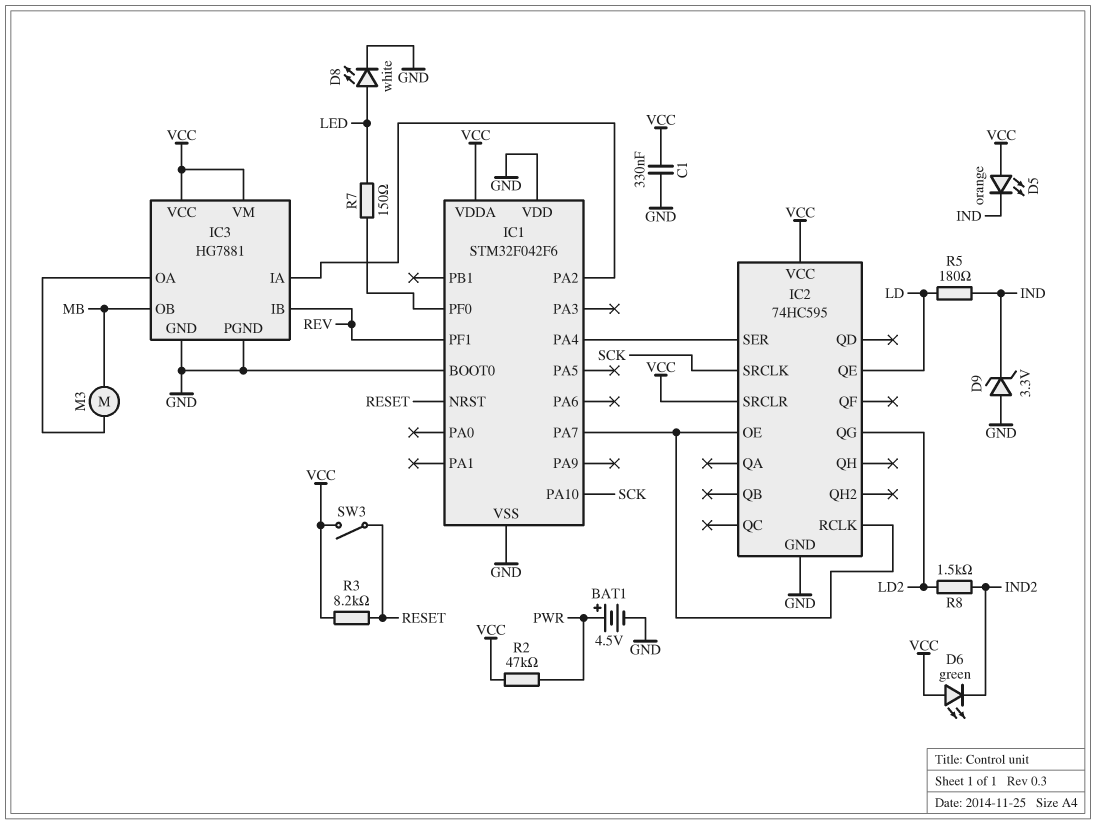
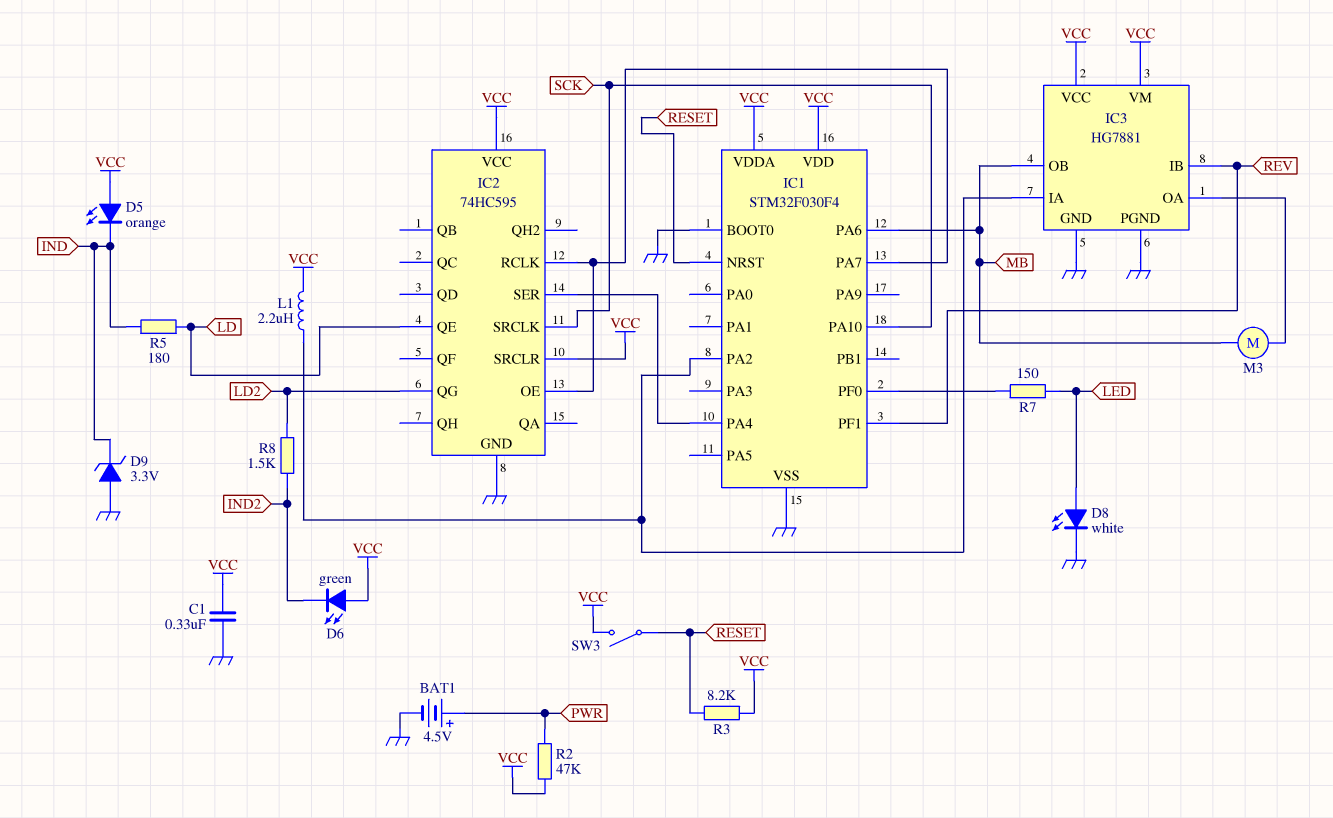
IC1: STM32F042F6 -> STM32F030F4
IC1 pin PA6: none -> MB
IC1 pin VDD: GND -> VCC
L1: none -> 2.2uH (IC1/PA2, VCC)

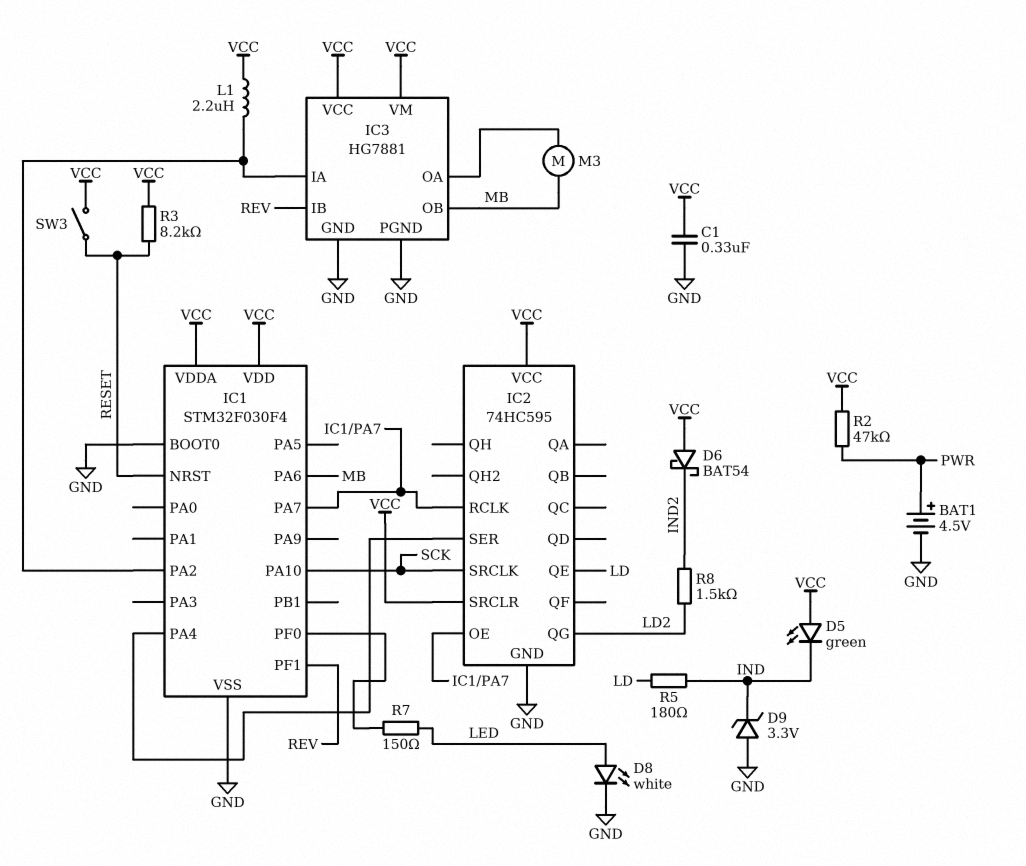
D5: LED orange (A VCC, K IND) -> LED green (A VCC, K IND)
D6: LED green (A VCC, K IND2) -> schottky BAT54 (A VCC, K IND2)

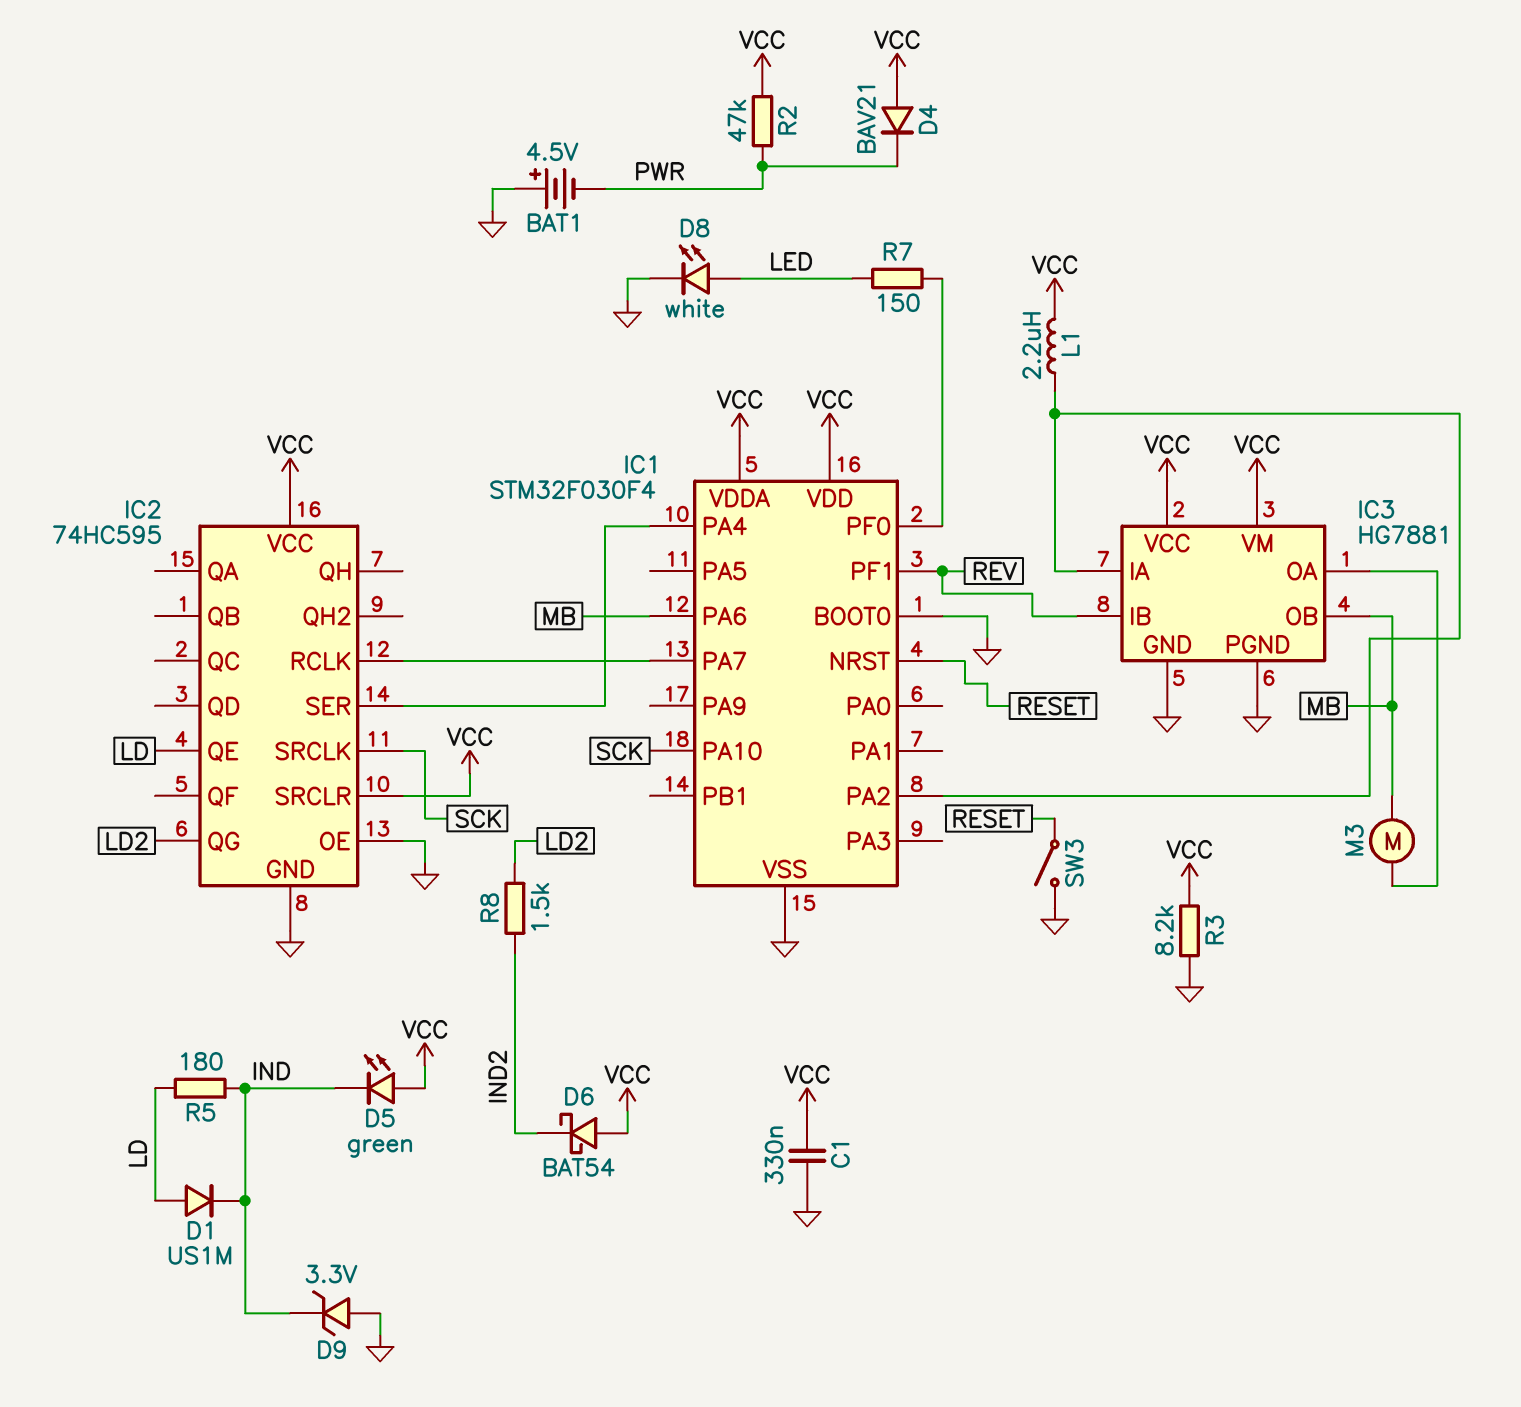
BAT1: 4.5V (plus PWR, minus GND) -> 4.5V (plus GND, minus PWR)
D1: none -> diode US1M (A LD, K IND)
D4: none -> diode BAV21 (A VCC, K PWR)
IC2 pin OE: IC1/PA7 -> GND
R3: 8.2k (RESET, VCC) -> 8.2k (GND, VCC)
SW3: switch (RESET, VCC) -> switch (GND, RESET)

